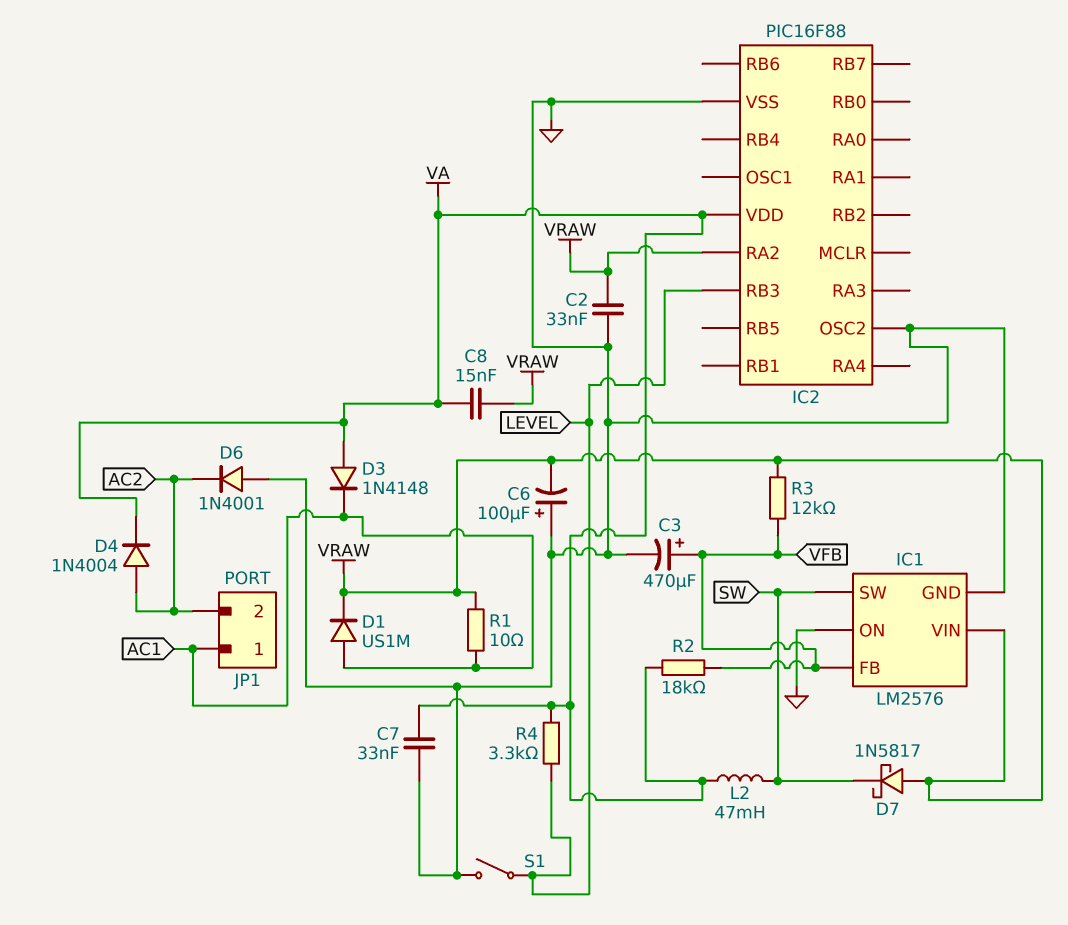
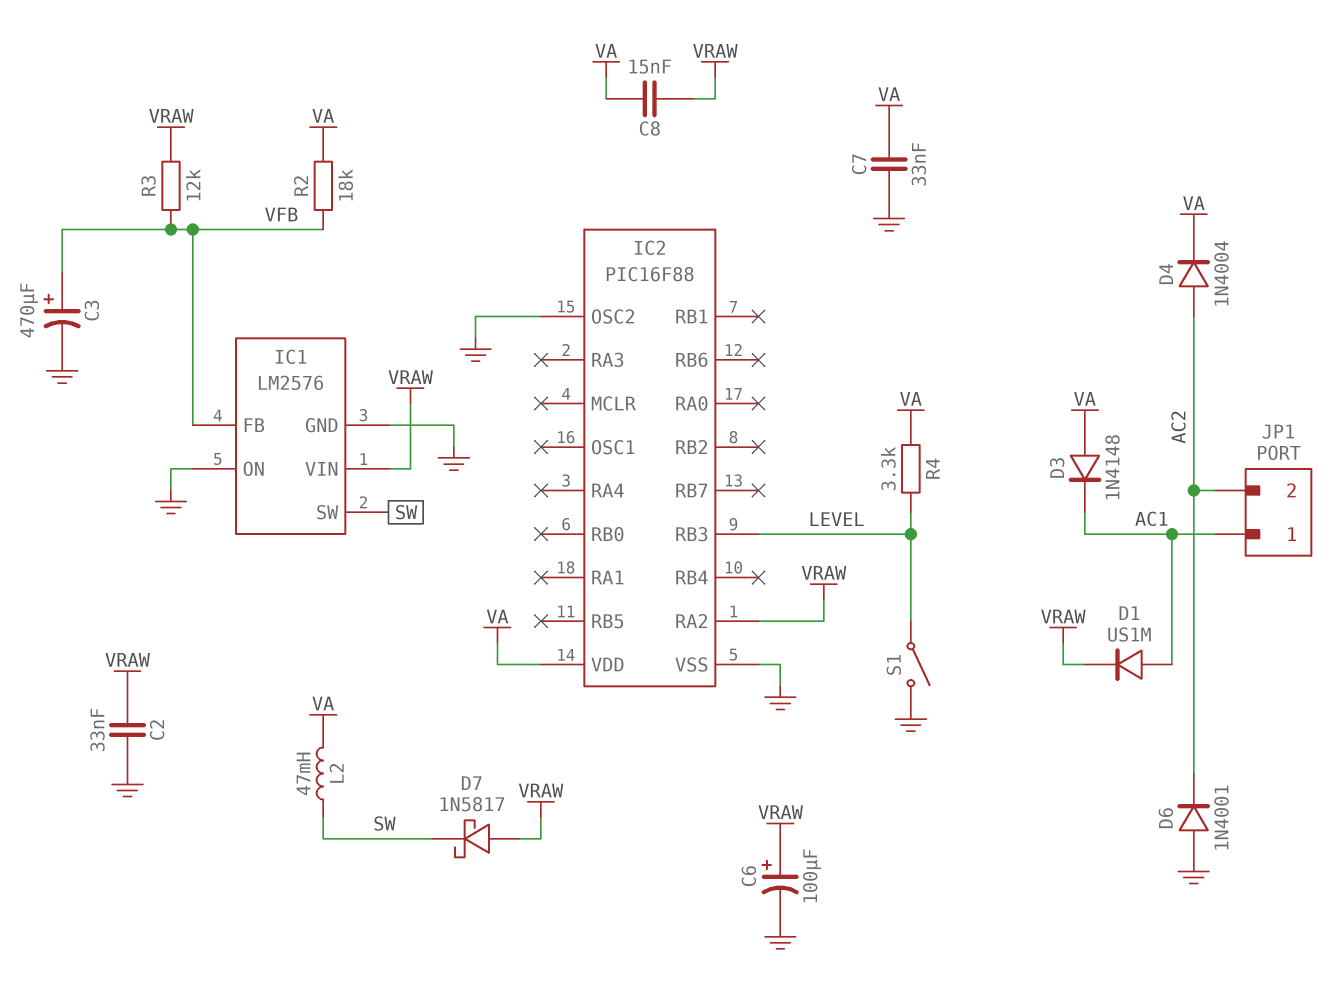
C6: 100uF (plus GND, minus VRAW) -> 100uF (plus VRAW, minus GND)
R1: 10 (AC1, VRAW) -> none

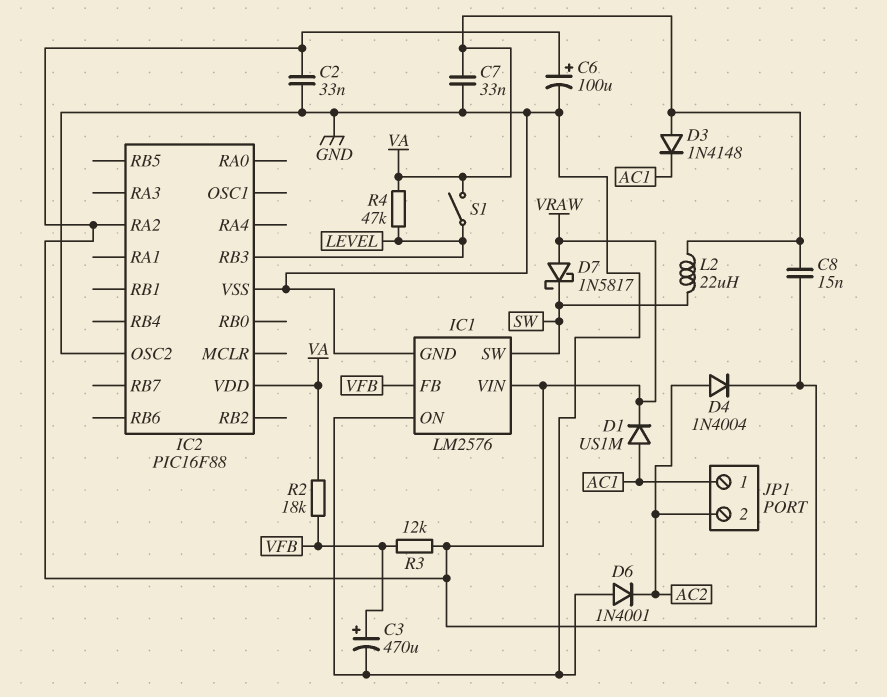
D4: diode 1N4004 (A AC2, K VA) -> diode 1N4004 (A AC2, K VRAW)
L2: 47mH (SW, VA) -> 22uH (SW, VA)
R4: 3.3k (LEVEL, VA) -> 47k (LEVEL, VA)
S1: switch (GND, LEVEL) -> switch (LEVEL, VA)

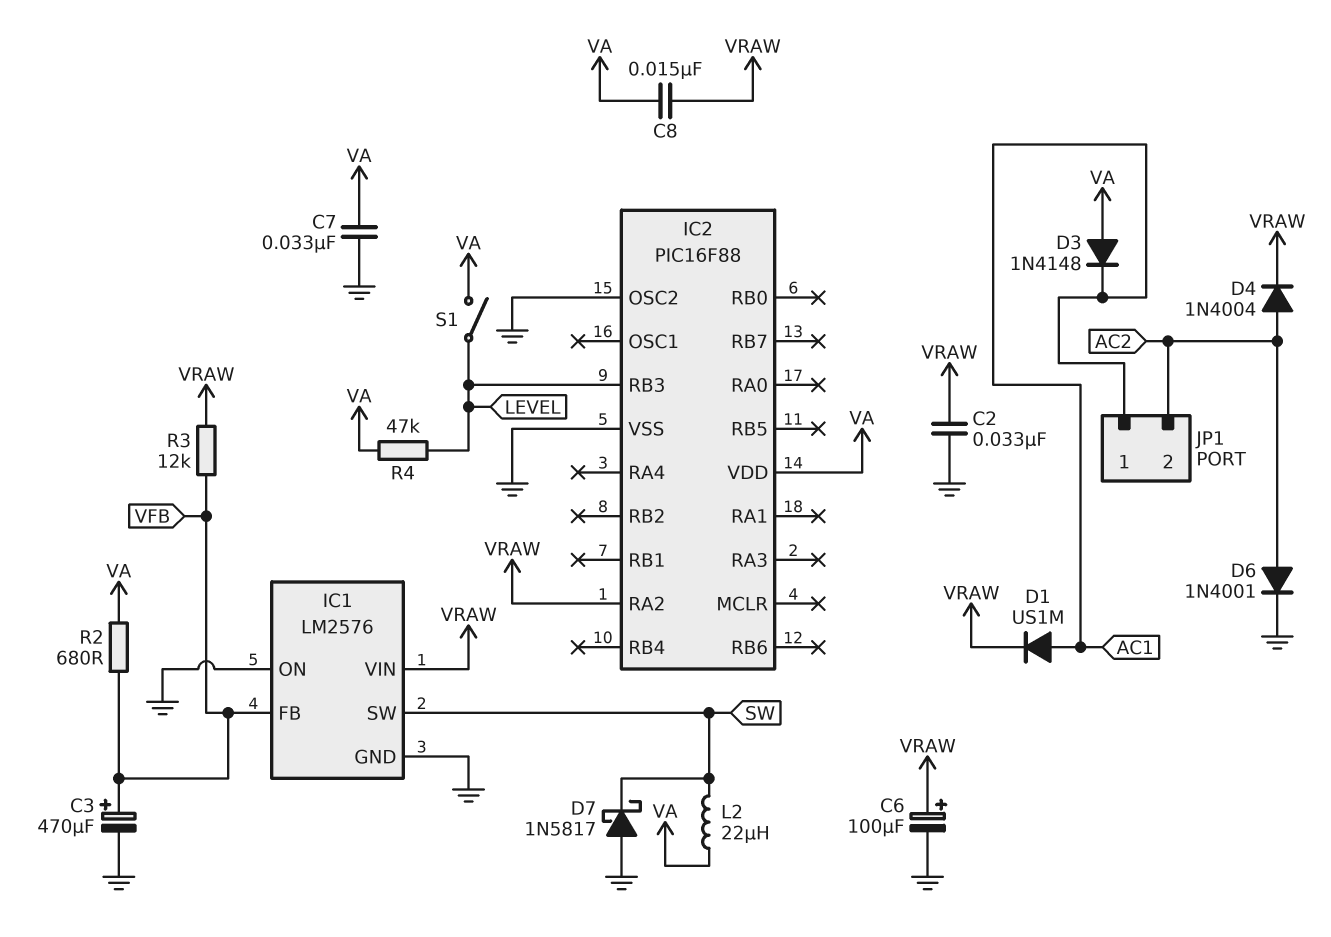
D6: diode 1N4001 (A GND, K AC2) -> diode 1N4001 (A AC2, K GND)
D7: schottky 1N5817 (A VRAW, K SW) -> schottky 1N5817 (A GND, K SW)
R2: 18k (VA, VFB) -> 680 (VA, VFB)

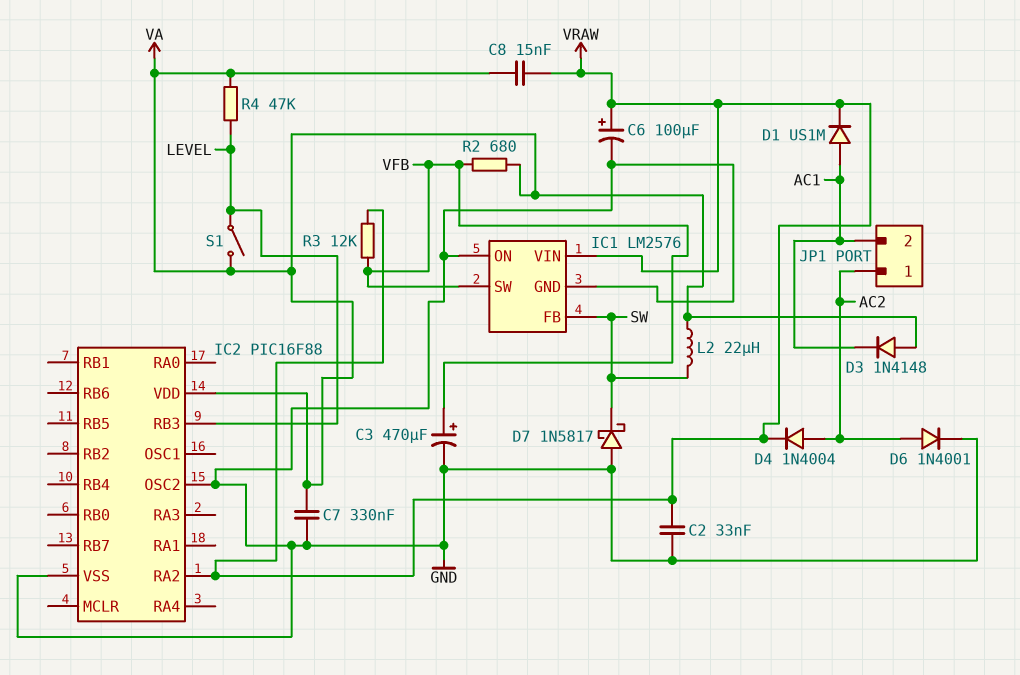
C7: 33nF (GND, VA) -> 330nF (GND, VA)
IC1 pin FB: VFB -> SW
IC1 pin SW: SW -> VFB
JP1 pin 1: AC1 -> AC2
JP1 pin 2: AC2 -> AC1

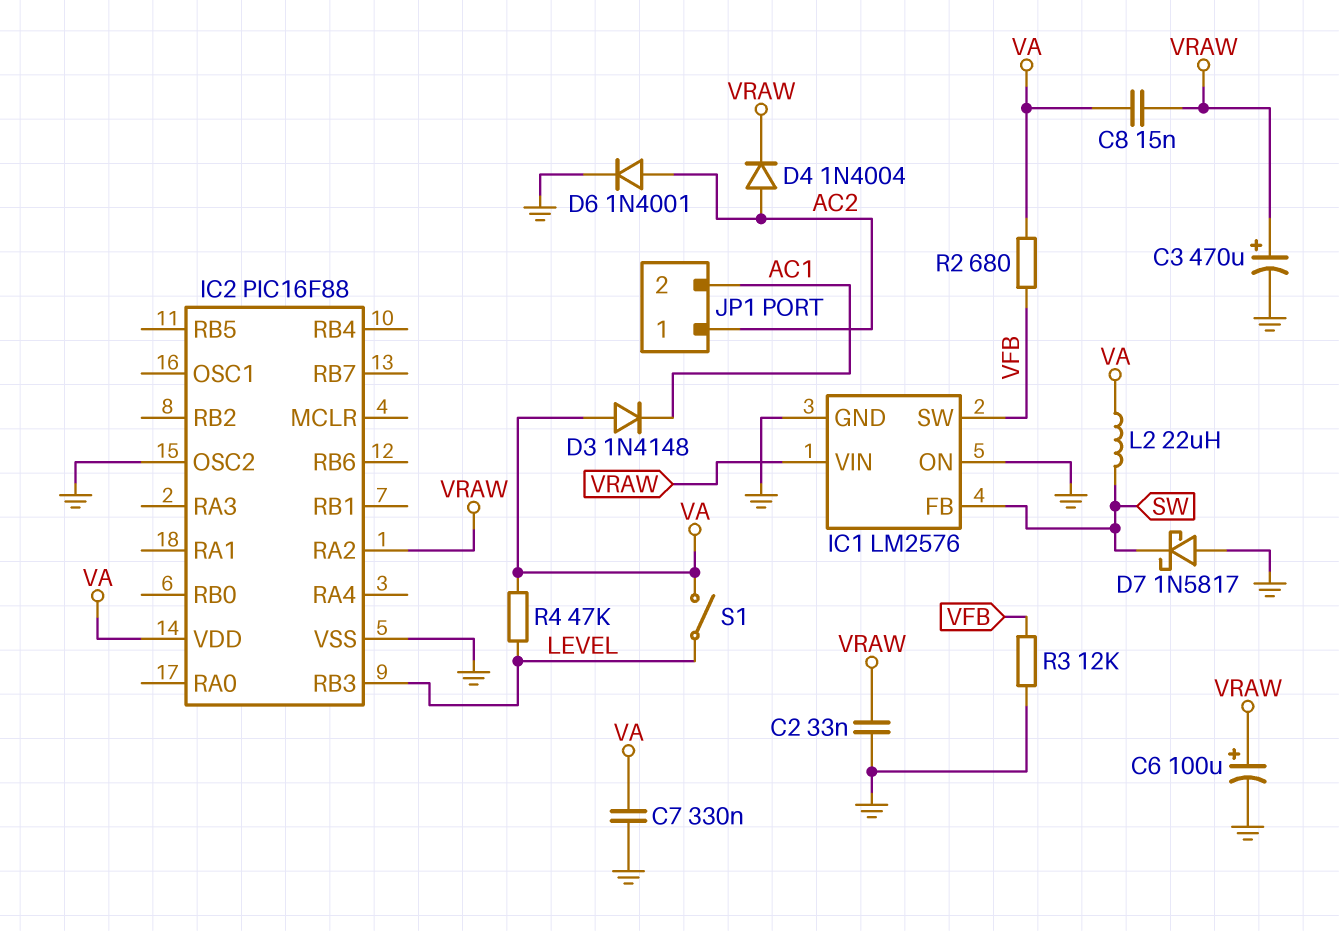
C3: 470uF (plus VFB, minus GND) -> 470uF (plus VRAW, minus GND)
D1: diode US1M (A AC1, K VRAW) -> none
R3: 12k (VFB, VRAW) -> 12k (GND, VFB)

